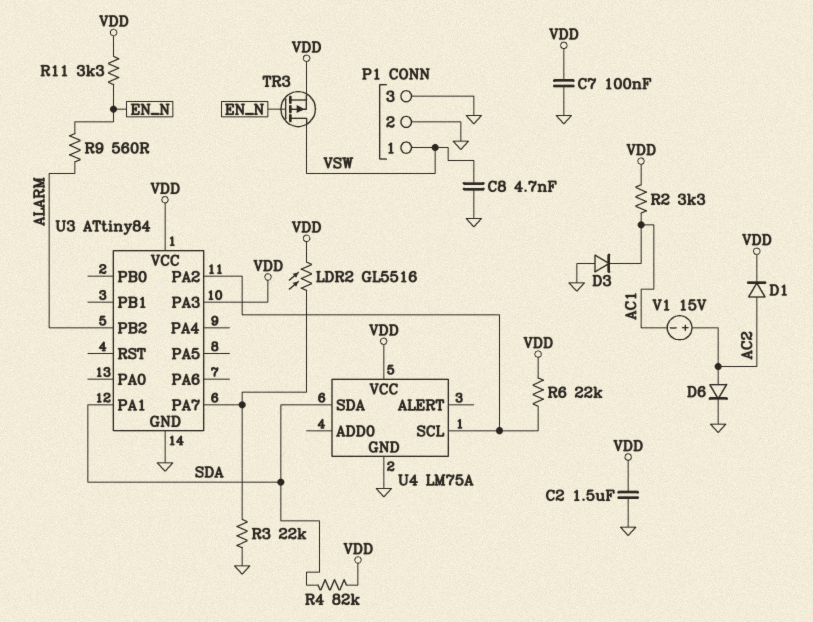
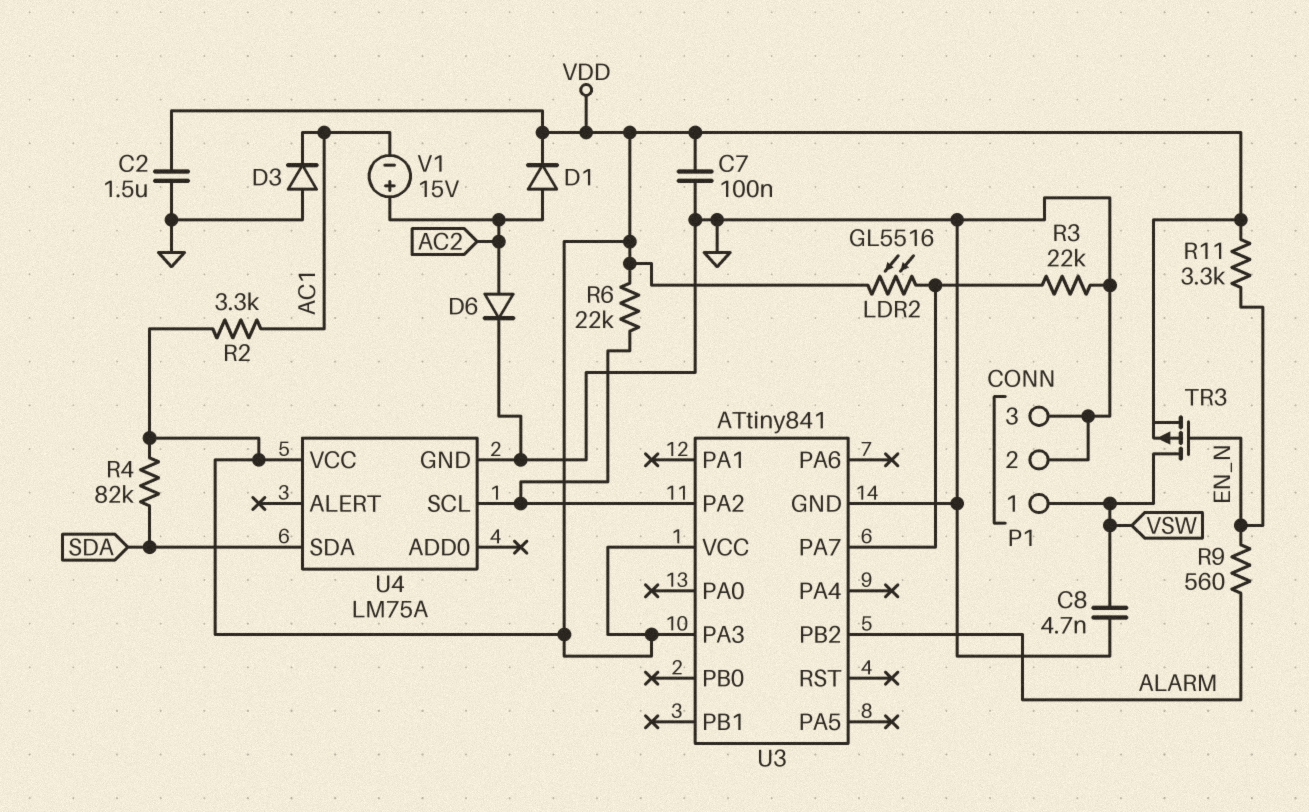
U3: ATtiny84 -> ATtiny841
U3 pin PA1: SDA -> none

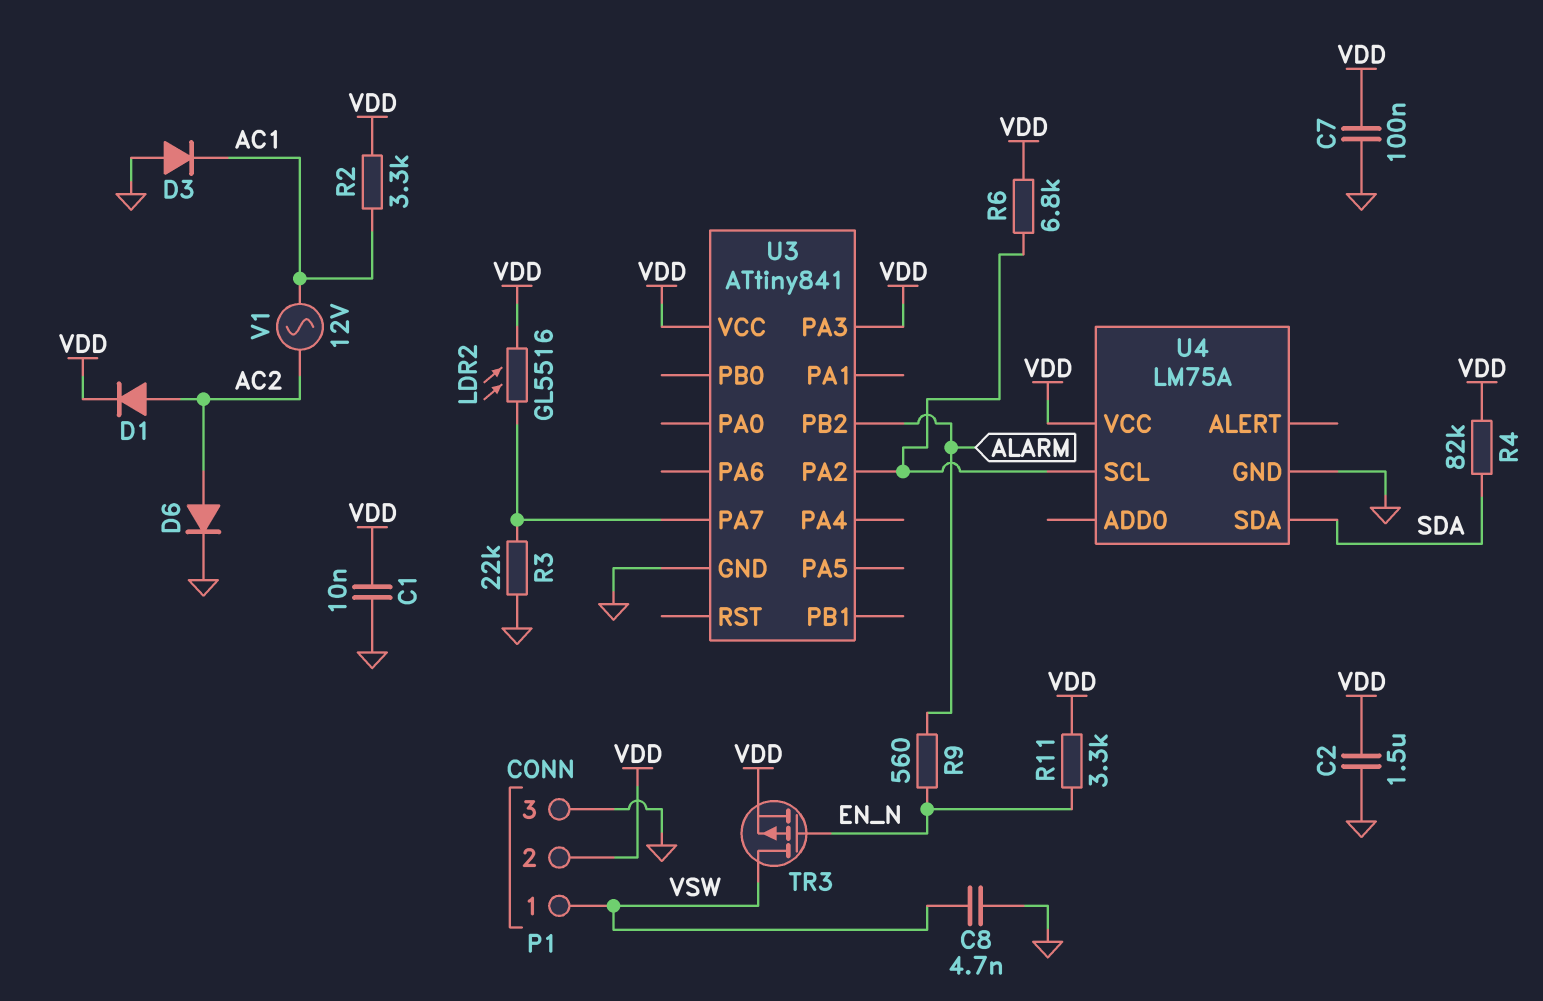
C1: none -> 10nF (GND, VDD)
P1 pin 2: GND -> VDD
R6: 22k (U3/PA2, VDD) -> 6.8k (U3/PA2, VDD)
V1: 15V (plus AC2, minus AC1) -> AC 12V (AC1, AC2)

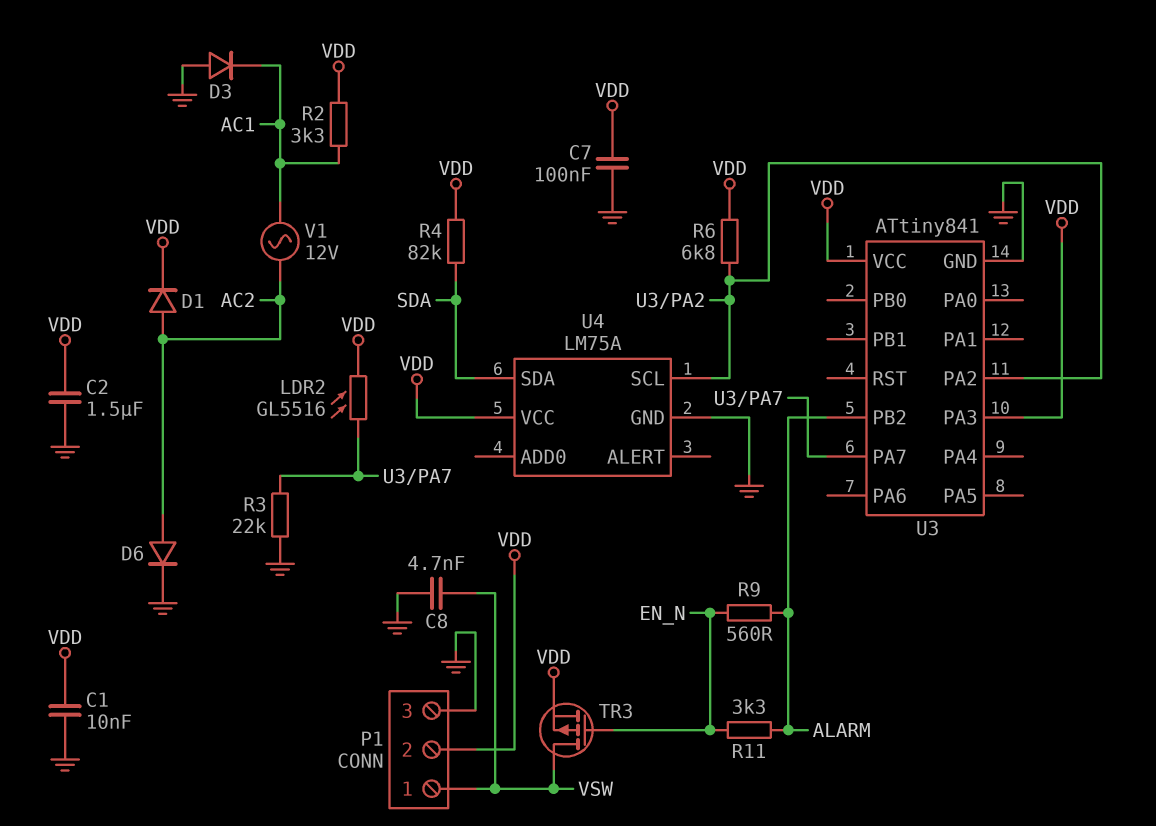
R11: 3.3k (EN_N, VDD) -> 3.3k (ALARM, EN_N)

